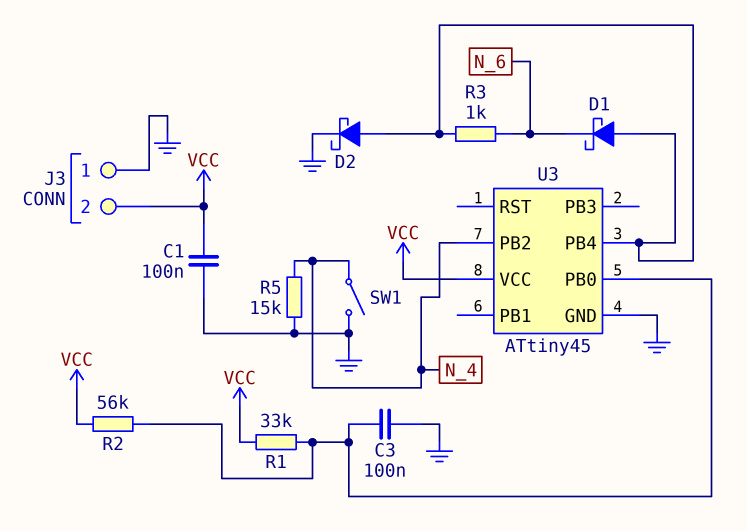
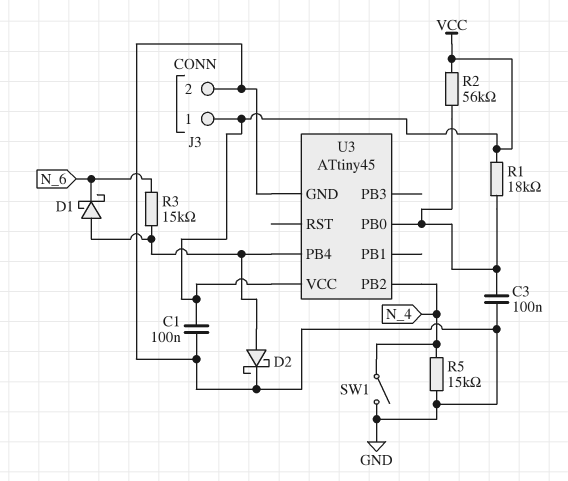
J3 pin 1: GND -> VCC
J3 pin 2: VCC -> GND
R1: 33k (U3/PB0, VCC) -> 18k (U3/PB0, VCC)
R3: 1k (N_6, U3/PB4) -> 15k (N_6, U3/PB4)

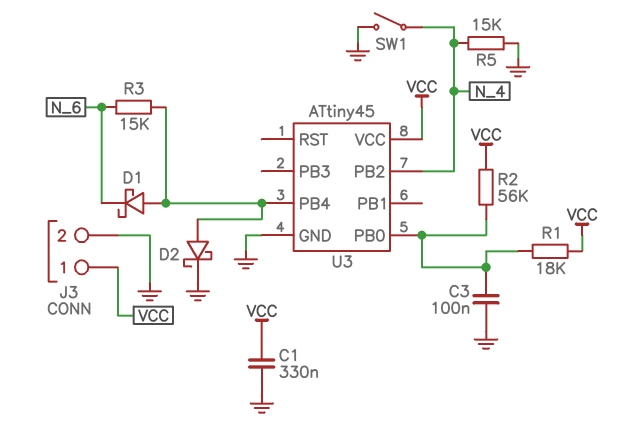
C1: 100nF (GND, VCC) -> 330nF (GND, VCC)

